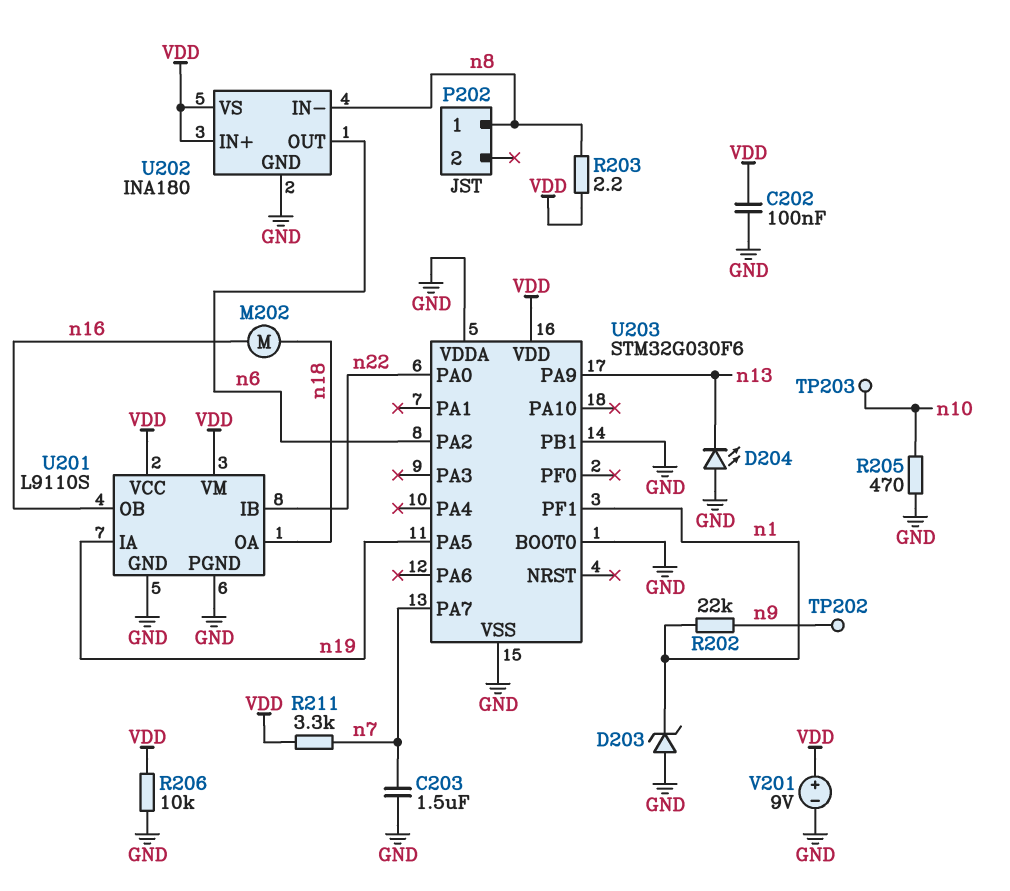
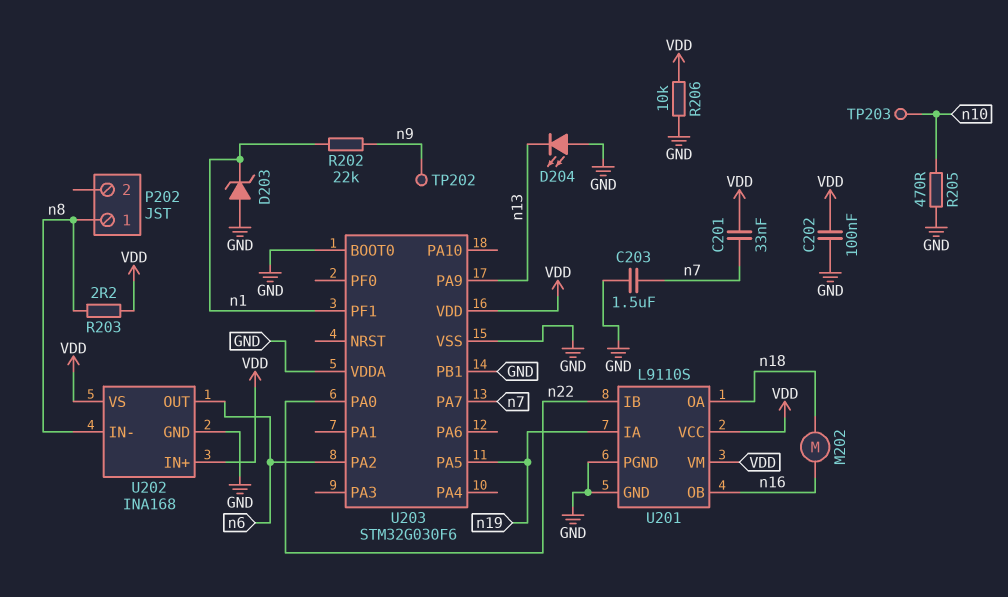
C201: none -> 33nF (VDD, n7)
R211: 3.3k (VDD, n7) -> none
U202: INA180 -> INA168
V201: 9V (plus VDD, minus GND) -> none

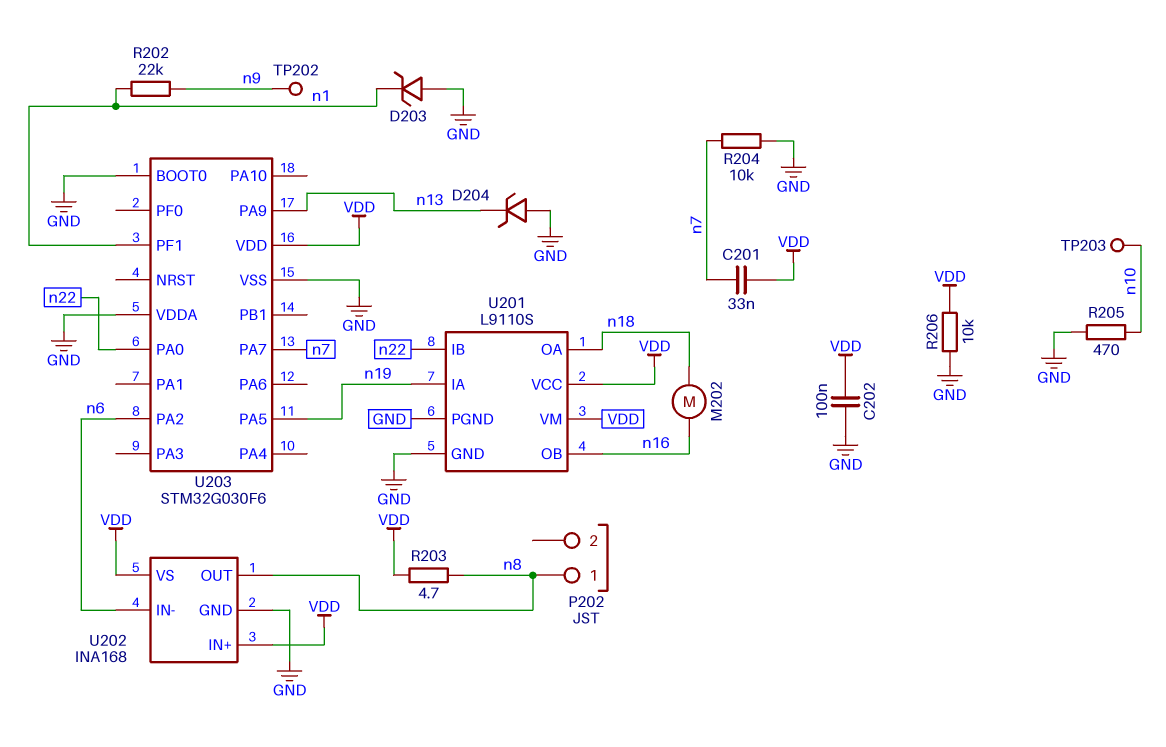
C203: 1.5uF (GND, n7) -> none
D204: LED (A GND, K n13) -> zener (A GND, K n13)
R203: 2.2 (VDD, n8) -> 4.7 (VDD, n8)
R204: none -> 10k (GND, n7)
U202 pin IN-: n8 -> n6
U202 pin OUT: n6 -> n8
U203 pin PB1: GND -> none

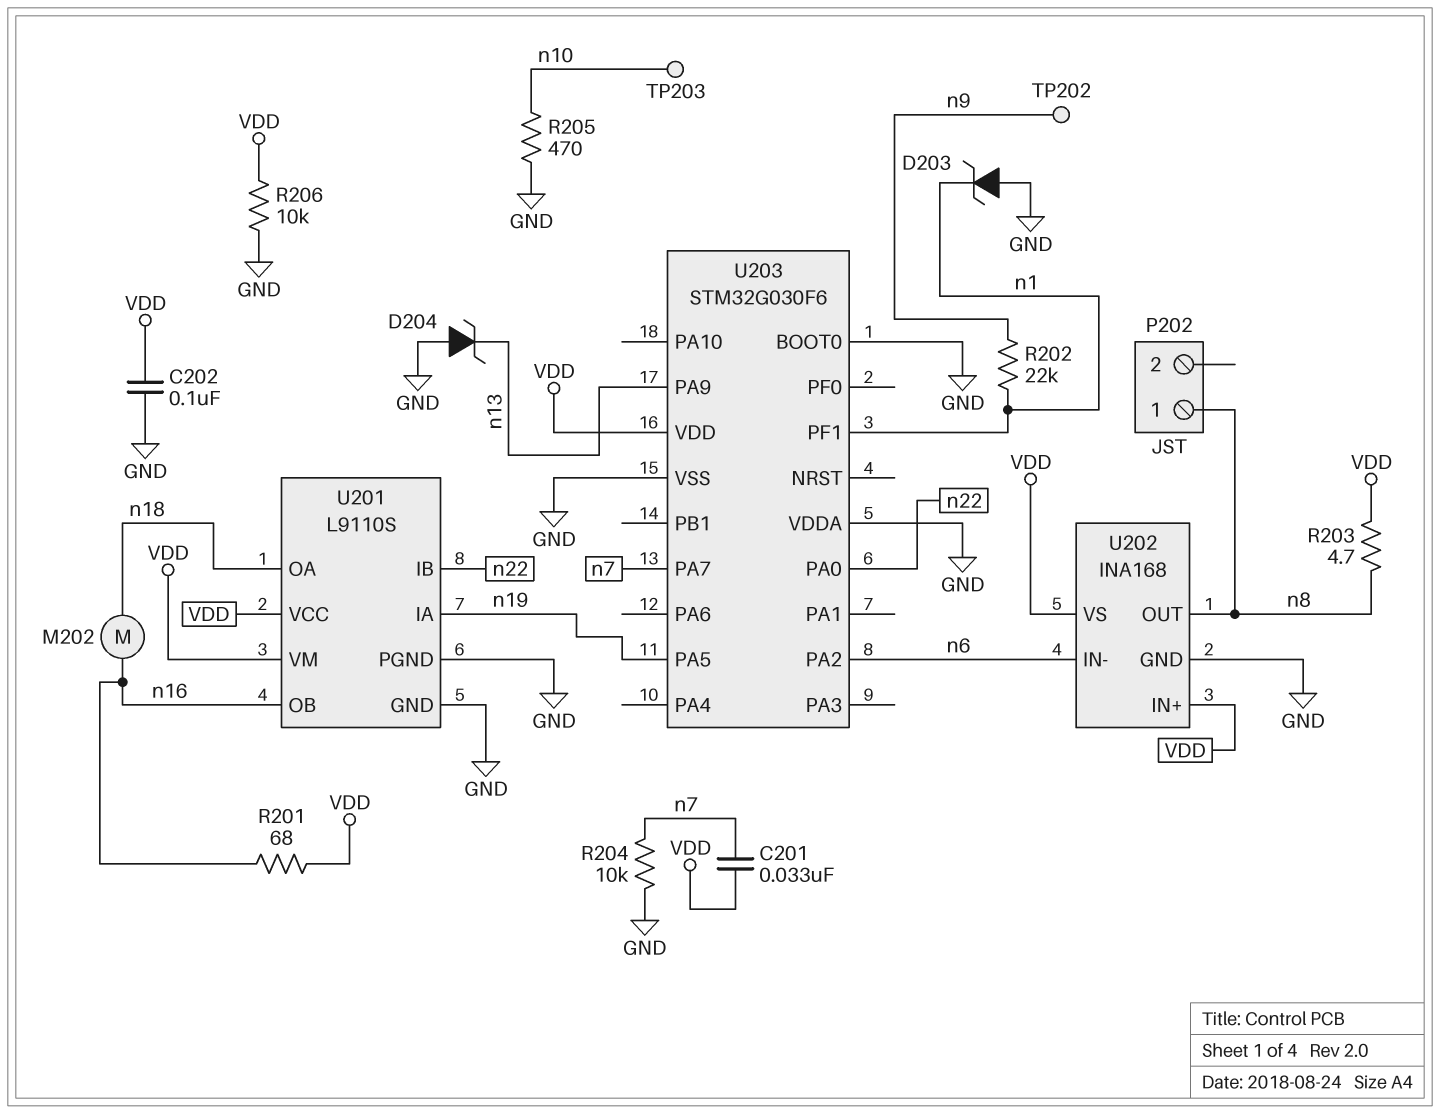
R201: none -> 68 (VDD, n16)

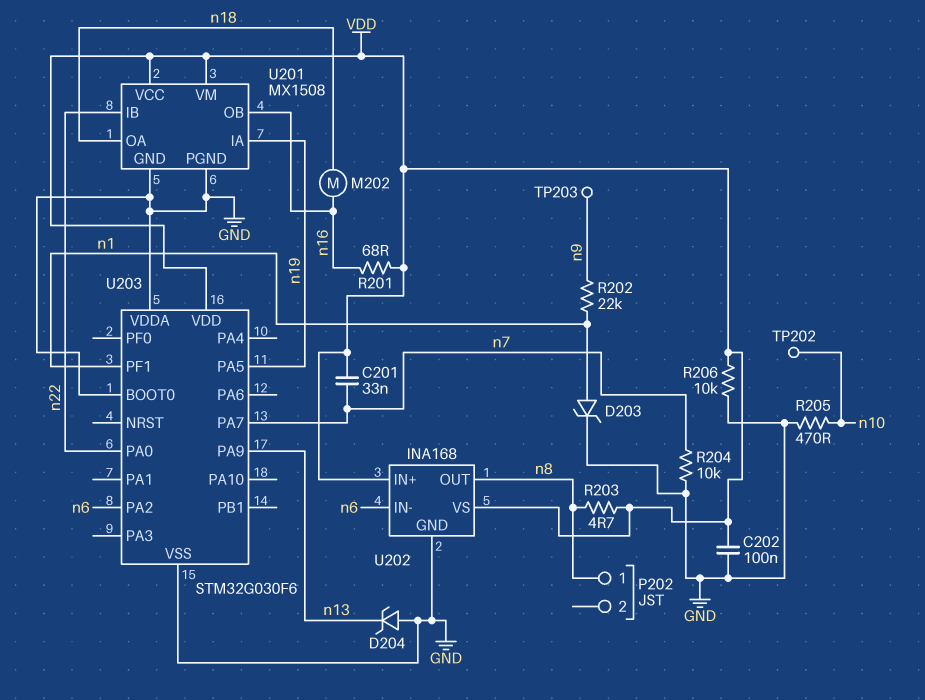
D203: zener (A GND, K n1) -> zener (A n1, K GND)
TP202: test point (n9) -> test point (n10)
TP203: test point (n10) -> test point (n9)
U201: L9110S -> MX1508

